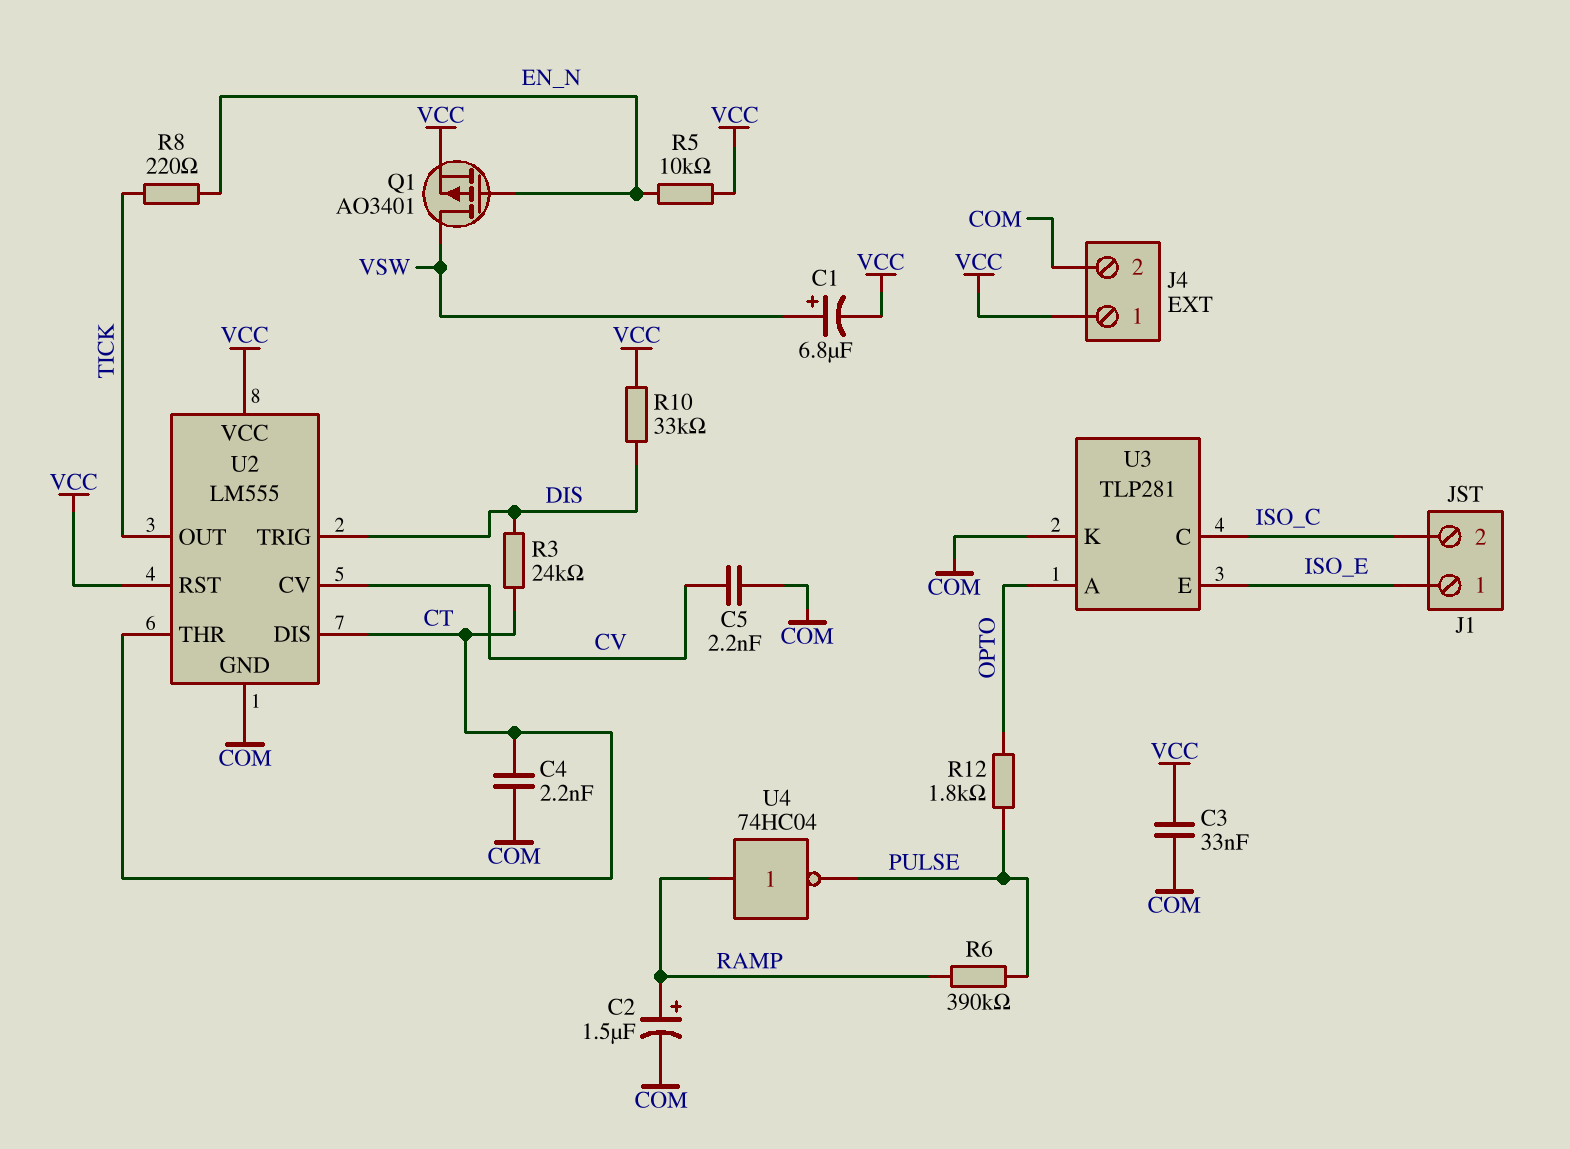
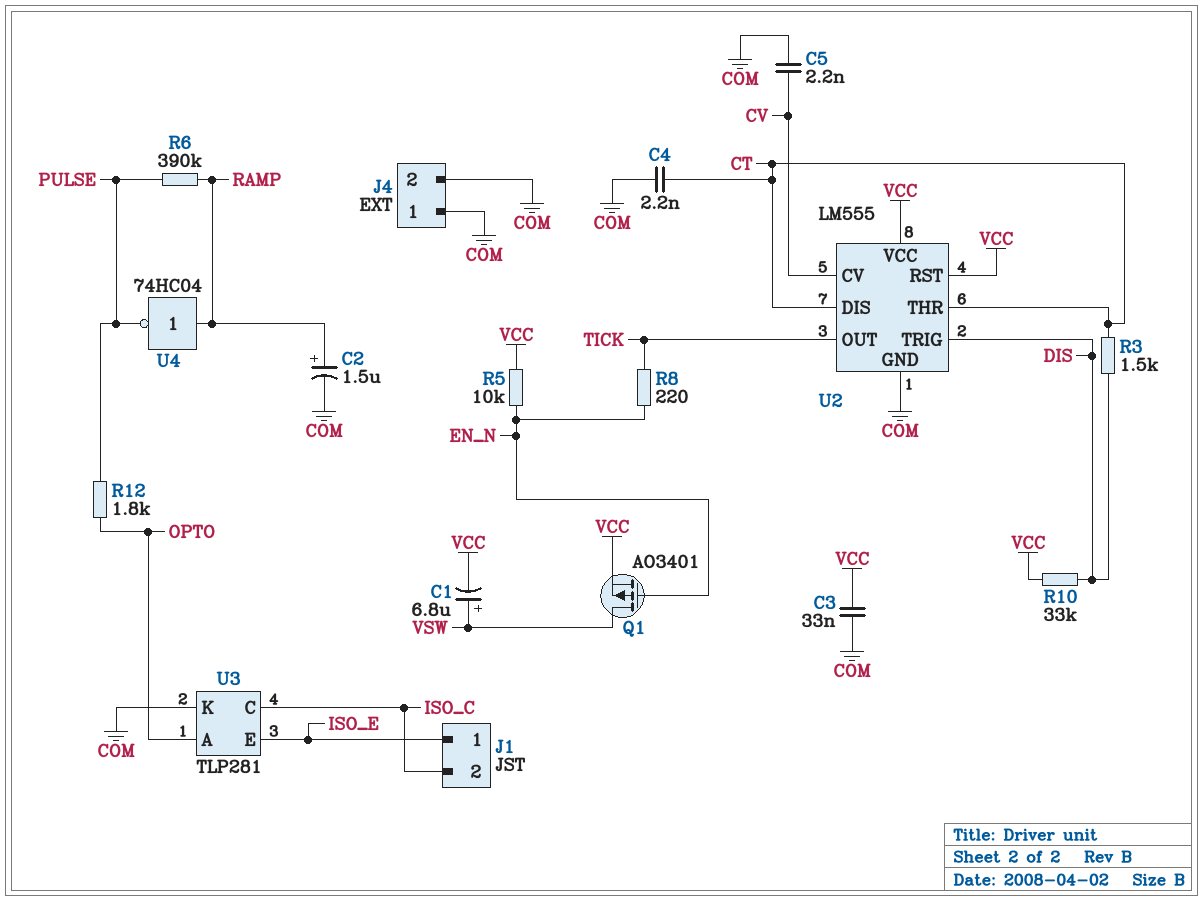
J4 pin 1: VCC -> COM
R3: 24k (CT, DIS) -> 1.5k (CT, DIS)

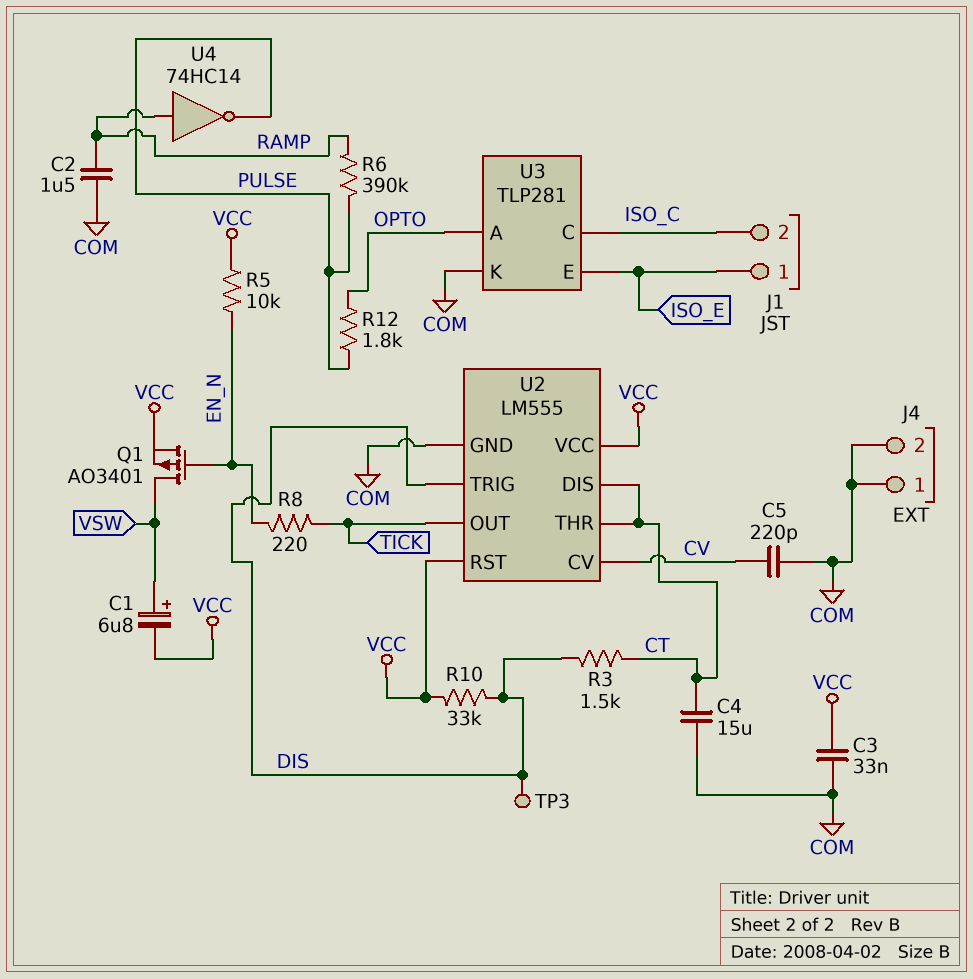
C2: 1.5uF (plus RAMP, minus COM) -> 1.5uF (COM, RAMP)
C4: 2.2nF (COM, CT) -> 15uF (COM, CT)
C5: 2.2nF (COM, CV) -> 220pF (COM, CV)
TP3: none -> test point (DIS)
U4: NOT 74HC04 (in RAMP, out PULSE) -> NOT 74HC14 (in RAMP, out PULSE)

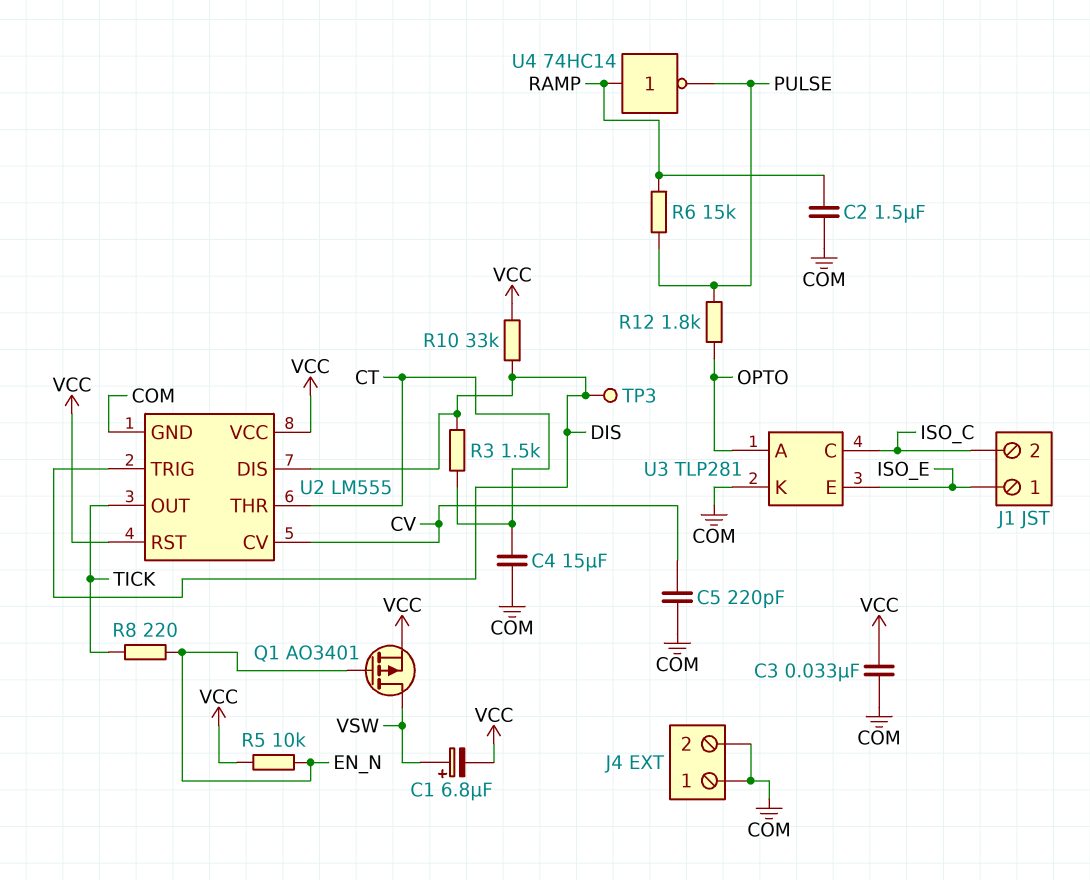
R6: 390k (PULSE, RAMP) -> 15k (PULSE, RAMP)
U2 pin DIS: CT -> DIS

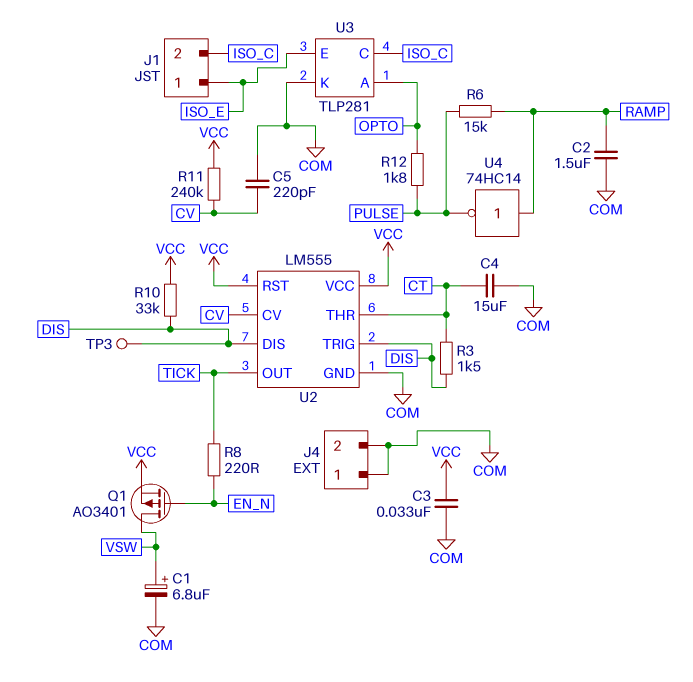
C1: 6.8uF (plus VSW, minus VCC) -> 6.8uF (plus VSW, minus COM)
R5: 10k (EN_N, VCC) -> none
R11: none -> 240k (CV, VCC)

